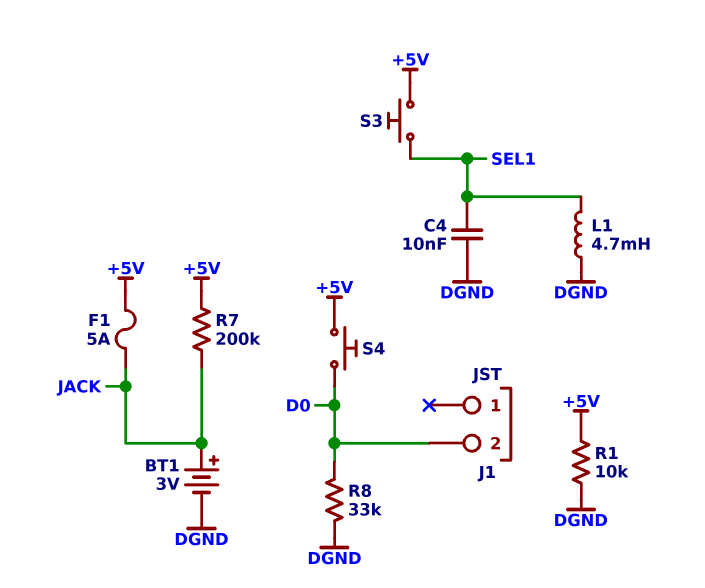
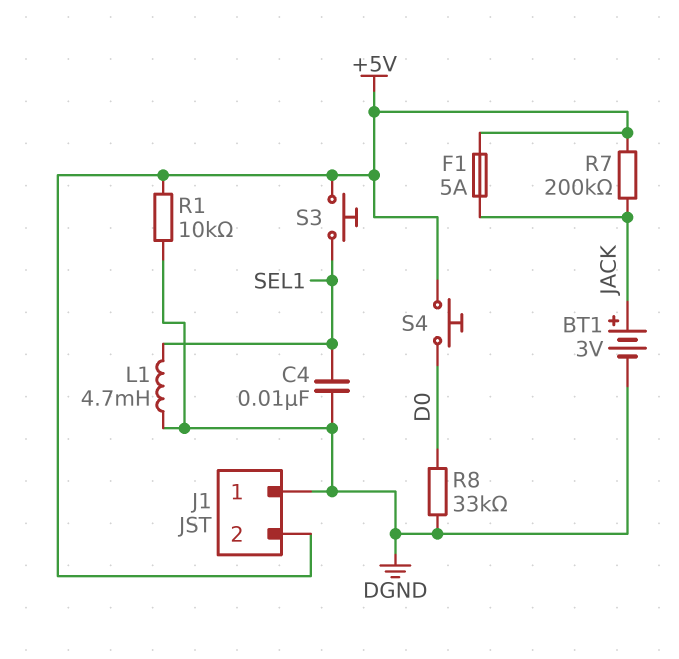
J1 pin 1: none -> DGND
J1 pin 2: D0 -> +5V

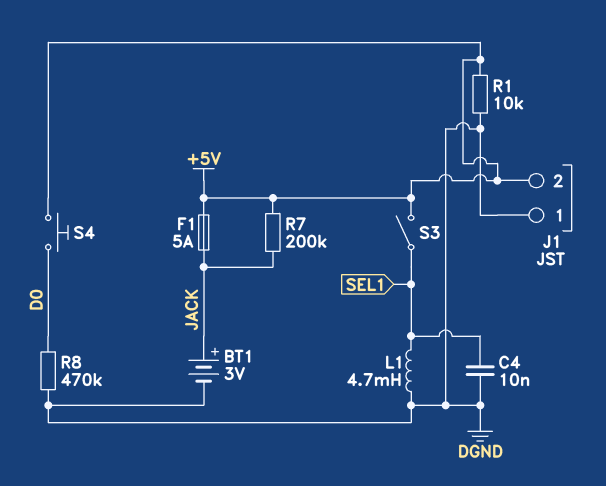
R8: 33k (D0, DGND) -> 470k (D0, DGND)
S3: button (+5V, SEL1) -> switch (+5V, SEL1)

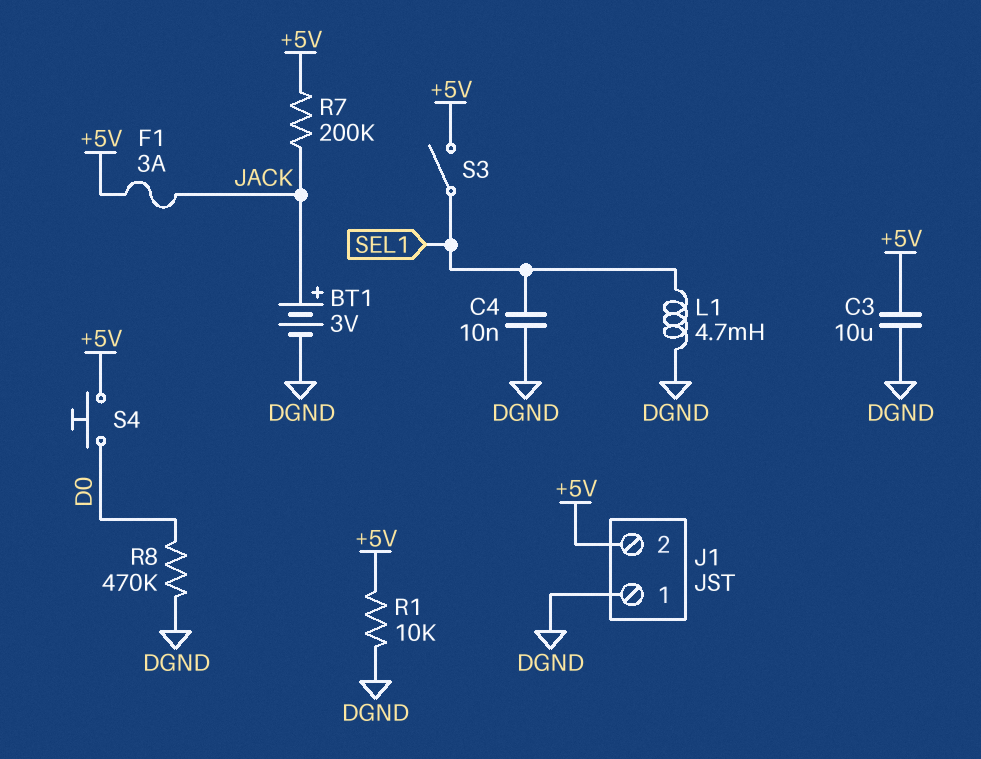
C3: none -> 10uF (+5V, DGND)
F1: 5A (+5V, JACK) -> 3A (+5V, JACK)

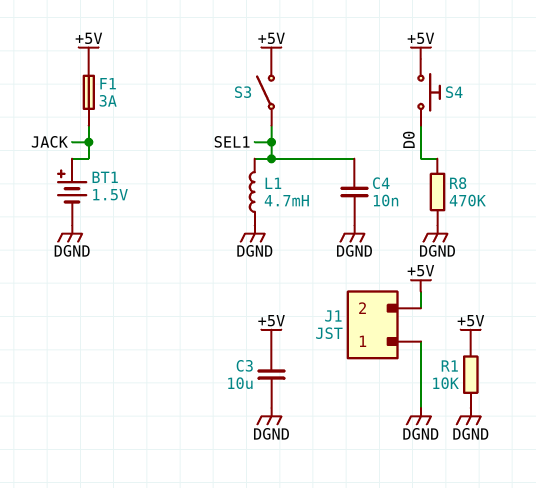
BT1: 3V (plus JACK, minus DGND) -> 1.5V (plus JACK, minus DGND)
R7: 200k (+5V, JACK) -> none

